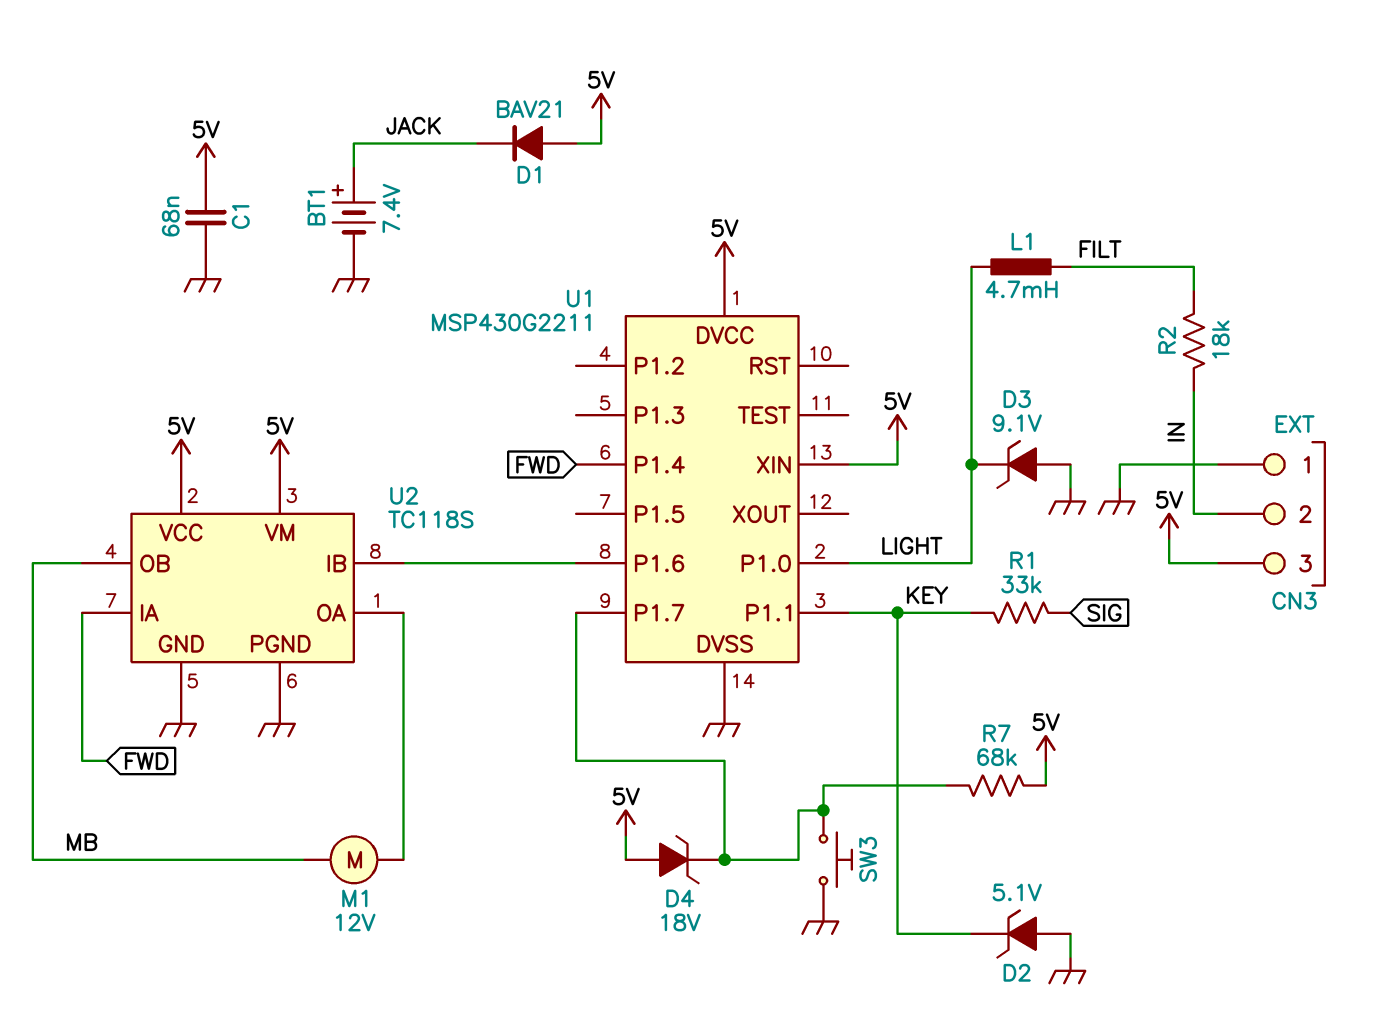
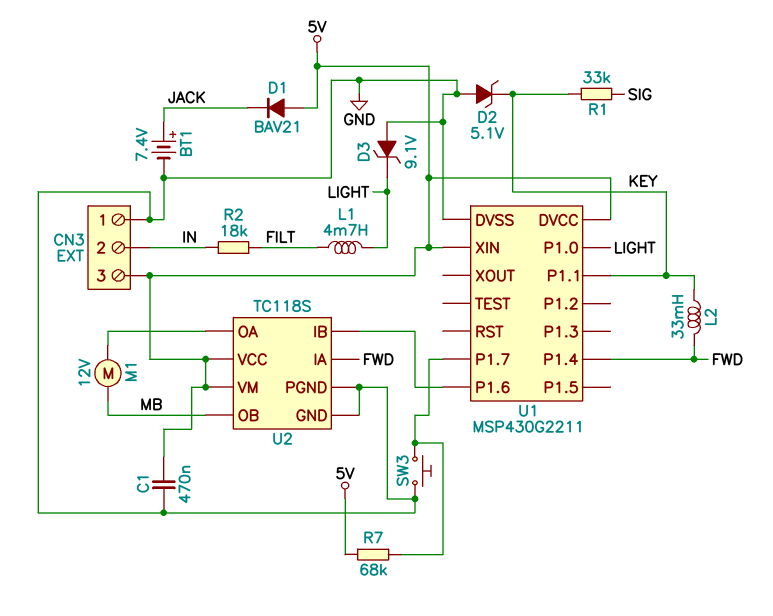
C1: 68nF (5V, GND) -> 470nF (5V, GND)
D4: zener 18V (A 5V, K U1/P1.7) -> none
L2: none -> 33mH (FWD, KEY)

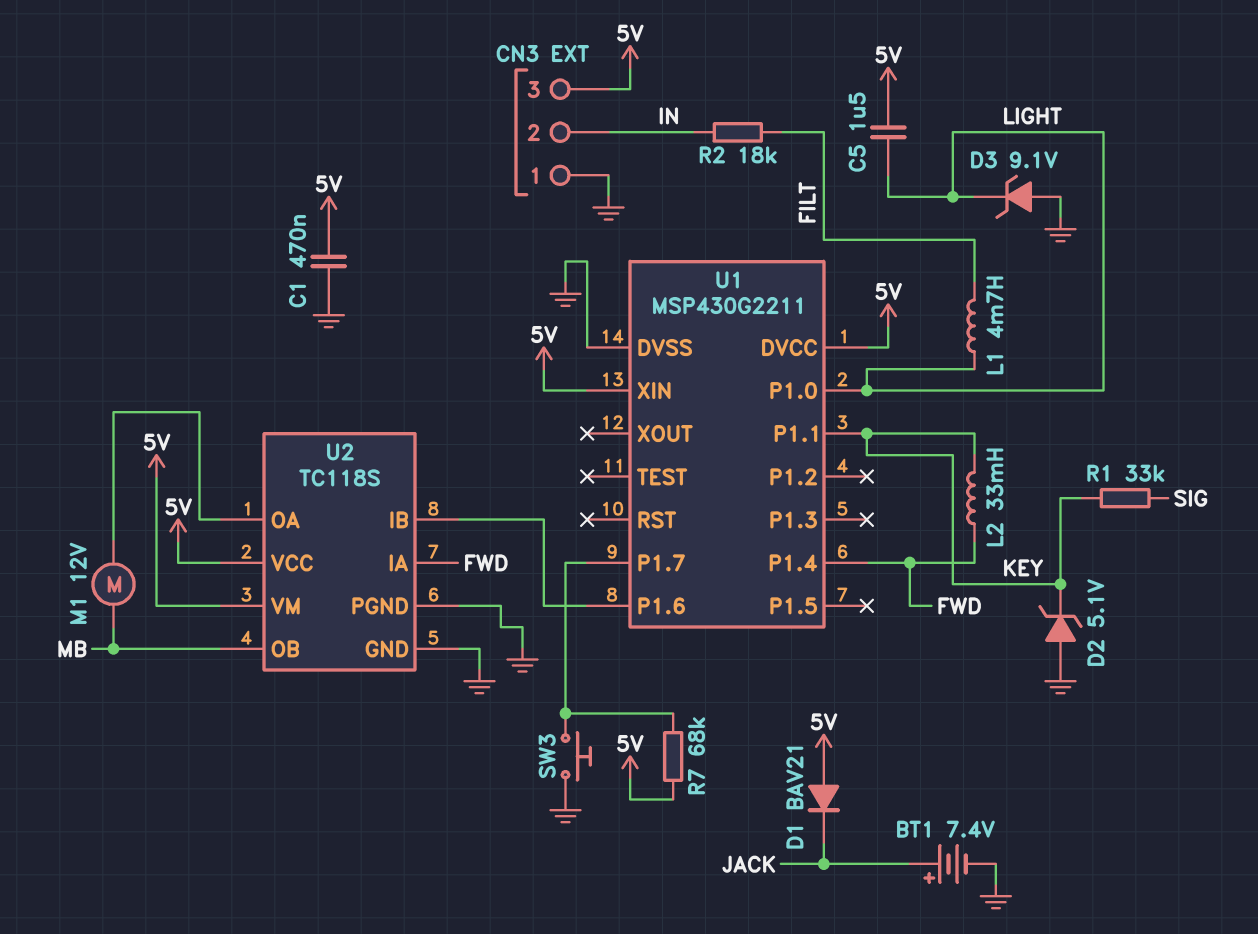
C5: none -> 1.5uF (5V, LIGHT)

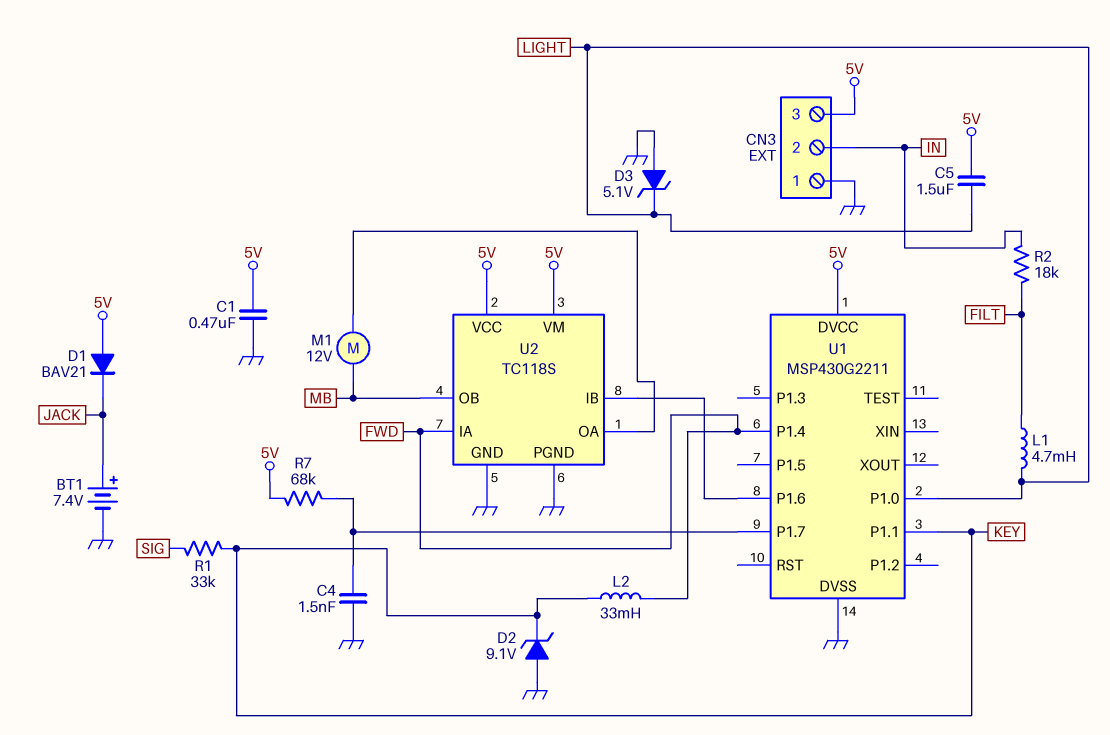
C4: none -> 1.5nF (GND, U1/P1.7)
D2: zener 5.1V (A GND, K KEY) -> zener 9.1V (A GND, K KEY)
D3: zener 9.1V (A GND, K LIGHT) -> zener 5.1V (A GND, K LIGHT)
SW3: button (GND, U1/P1.7) -> none
U1 pin XIN: 5V -> none

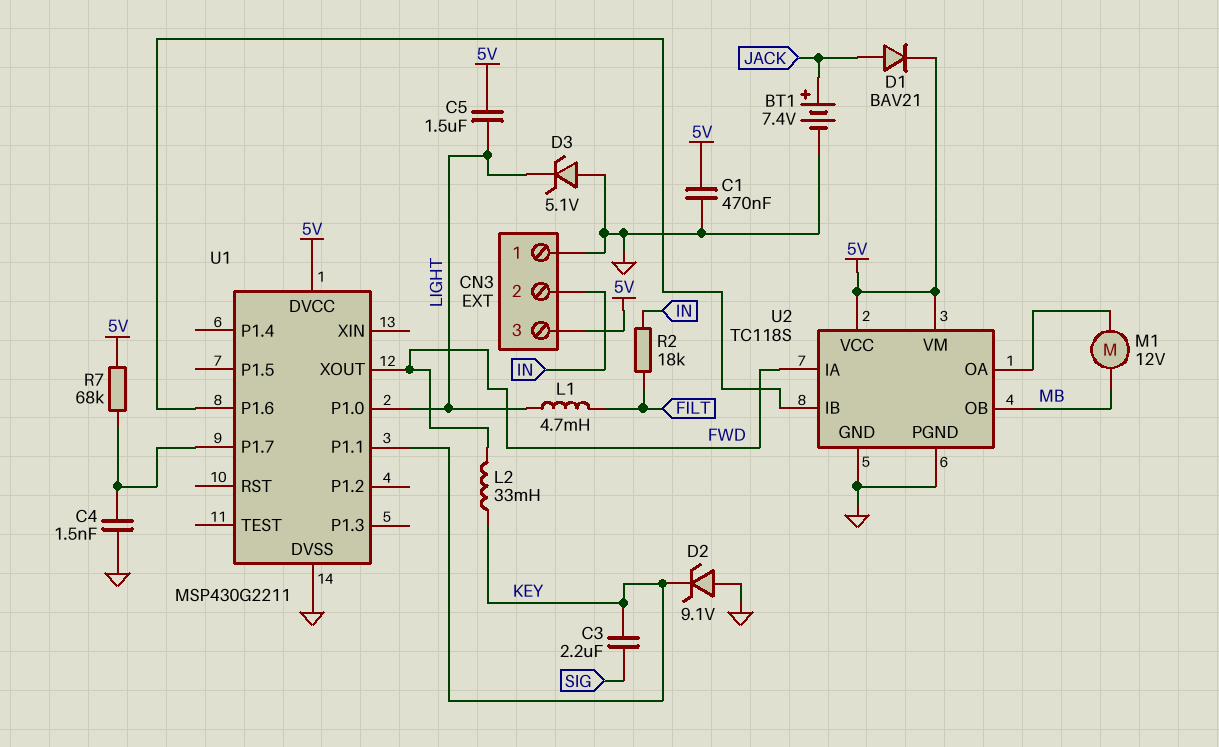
C3: none -> 2.2uF (KEY, SIG)
D1: diode BAV21 (A 5V, K JACK) -> diode BAV21 (A JACK, K 5V)
R1: 33k (KEY, SIG) -> none
U1 pin P1.4: FWD -> none
U1 pin XOUT: none -> FWD

